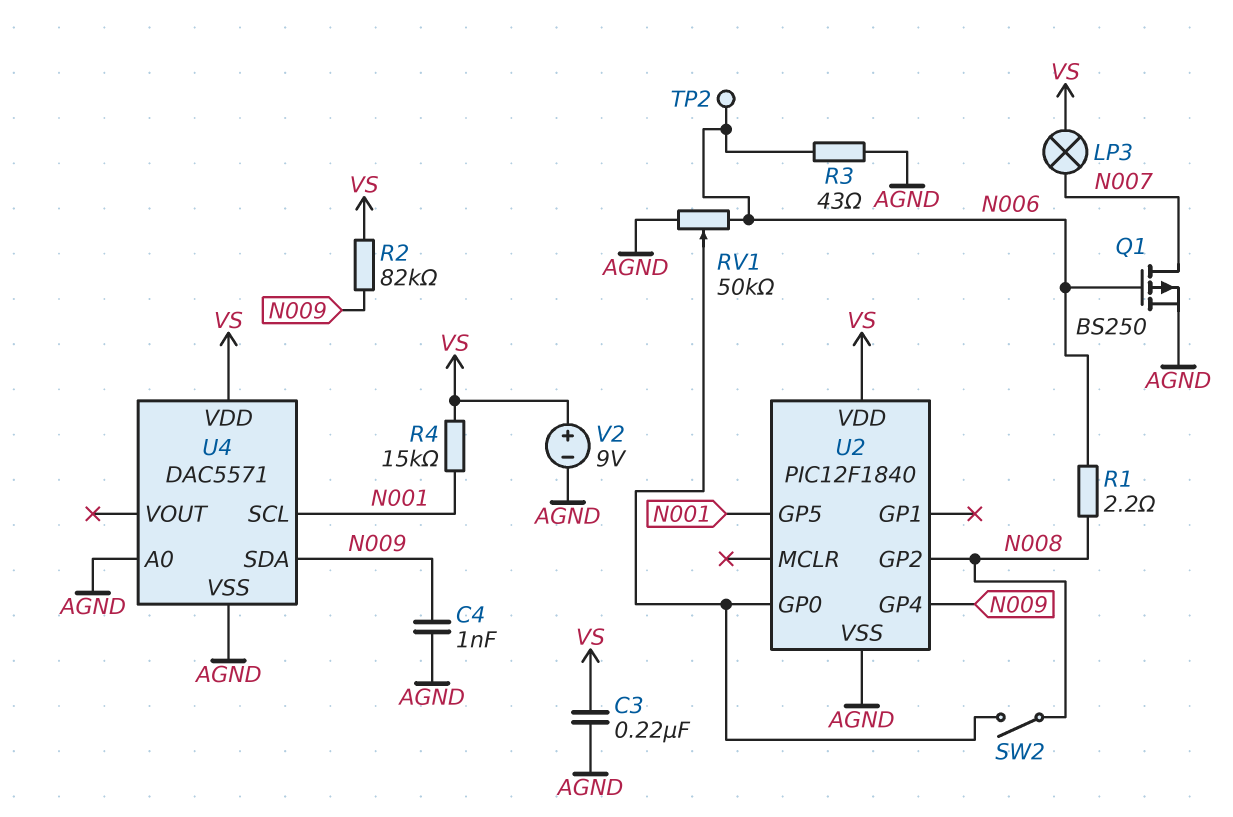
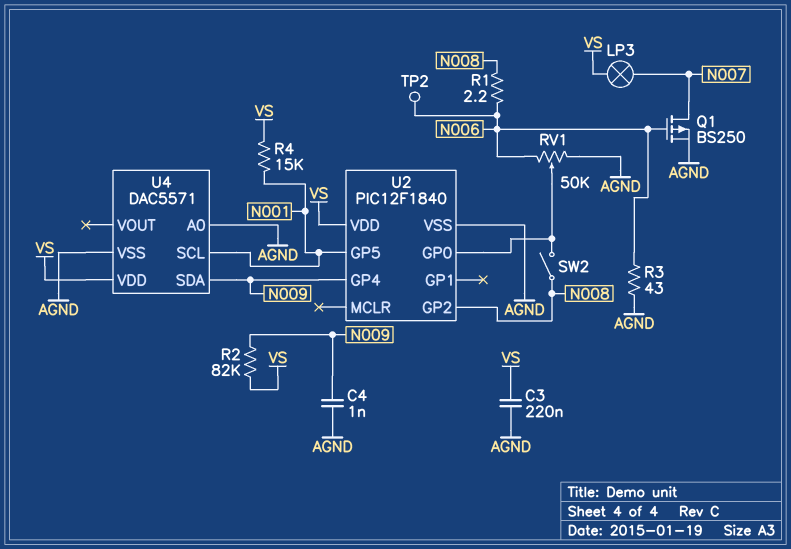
V2: 9V (plus VS, minus AGND) -> none

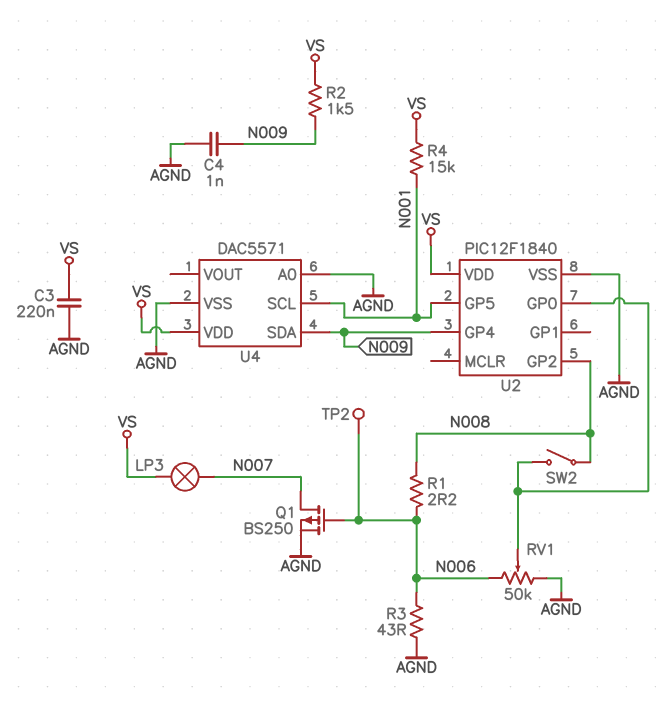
R2: 82k (N009, VS) -> 1.5k (N009, VS)

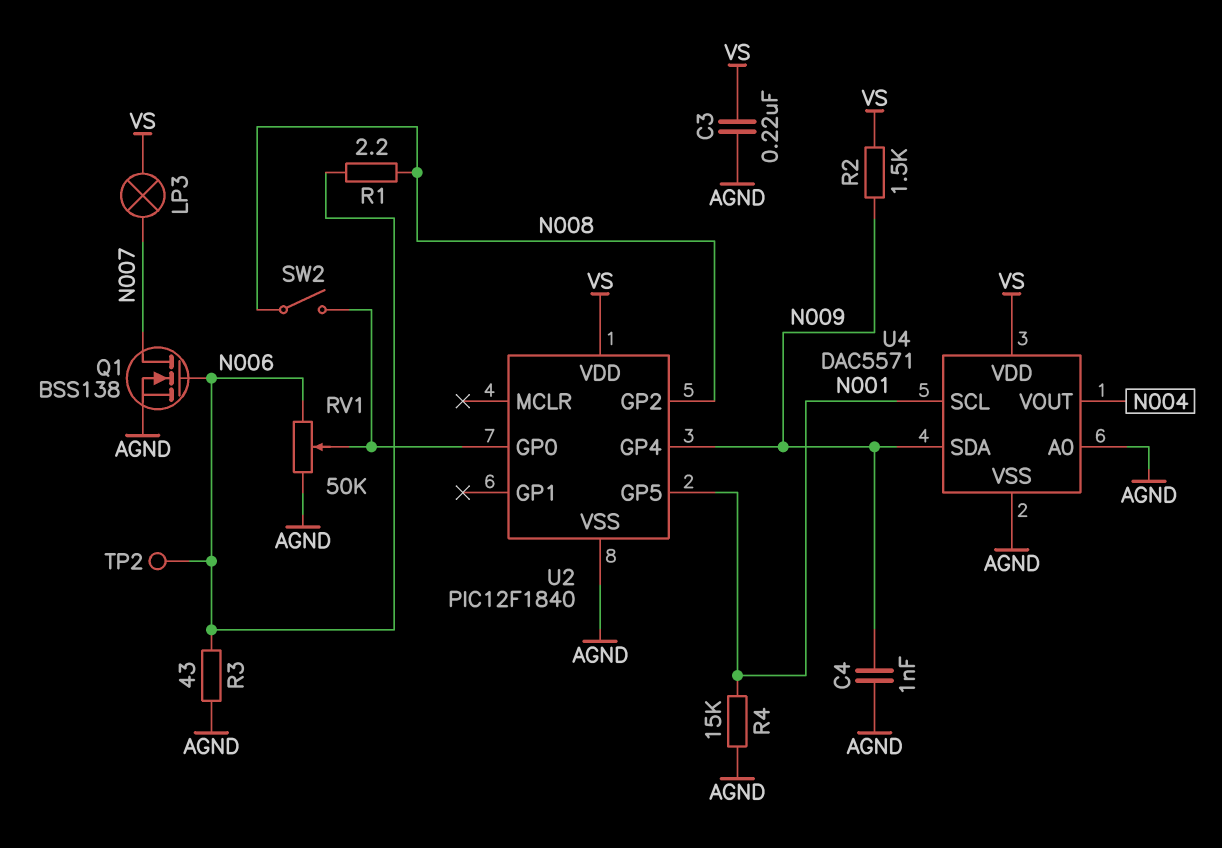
Q1: PMOS BS250 (G N006, D N007, S AGND) -> NMOS BSS138 (G N006, D N007, S AGND)
R4: 15k (N001, VS) -> 15k (AGND, N001)
U4 pin VOUT: none -> N004

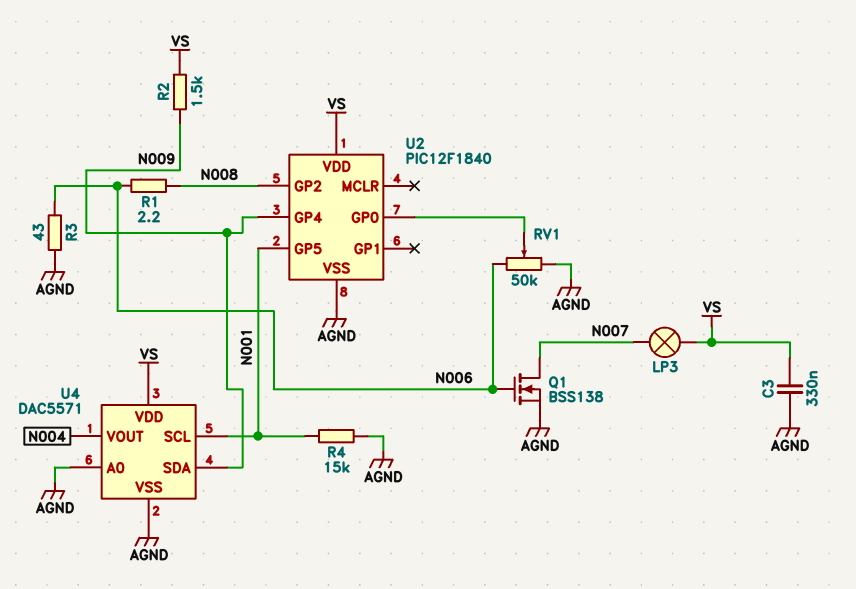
C3: 220nF (AGND, VS) -> 330nF (AGND, VS)
C4: 1nF (AGND, N009) -> none
SW2: switch (N008, U2/GP0) -> none
TP2: test point (N006) -> none

